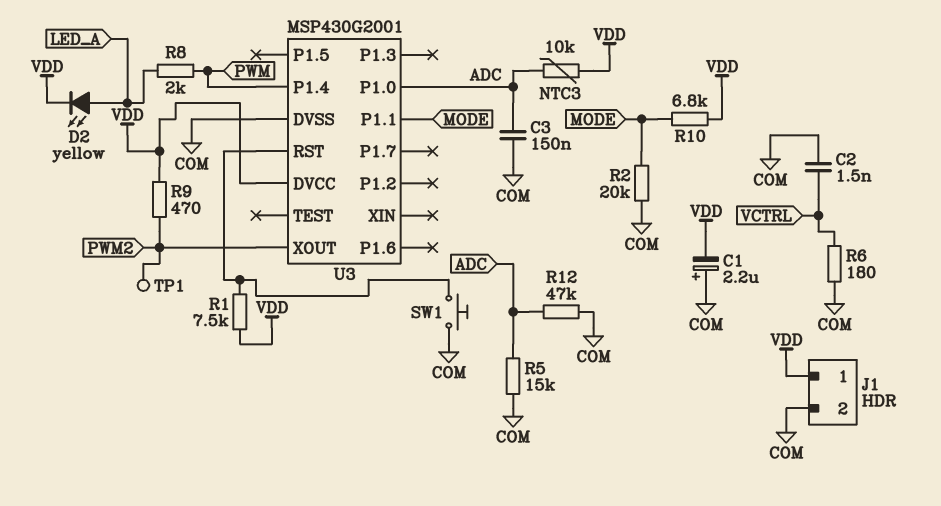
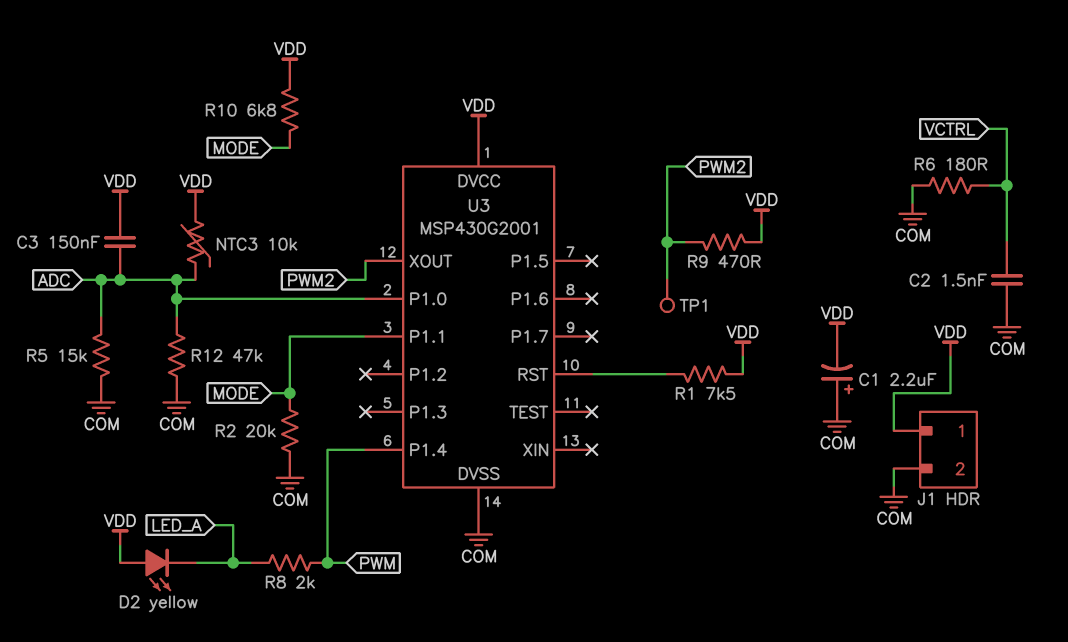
C3: 150nF (ADC, COM) -> 150nF (ADC, VDD)
D2: LED yellow (A LED_A, K VDD) -> LED yellow (A VDD, K LED_A)
SW1: button (COM, U3/RST) -> none

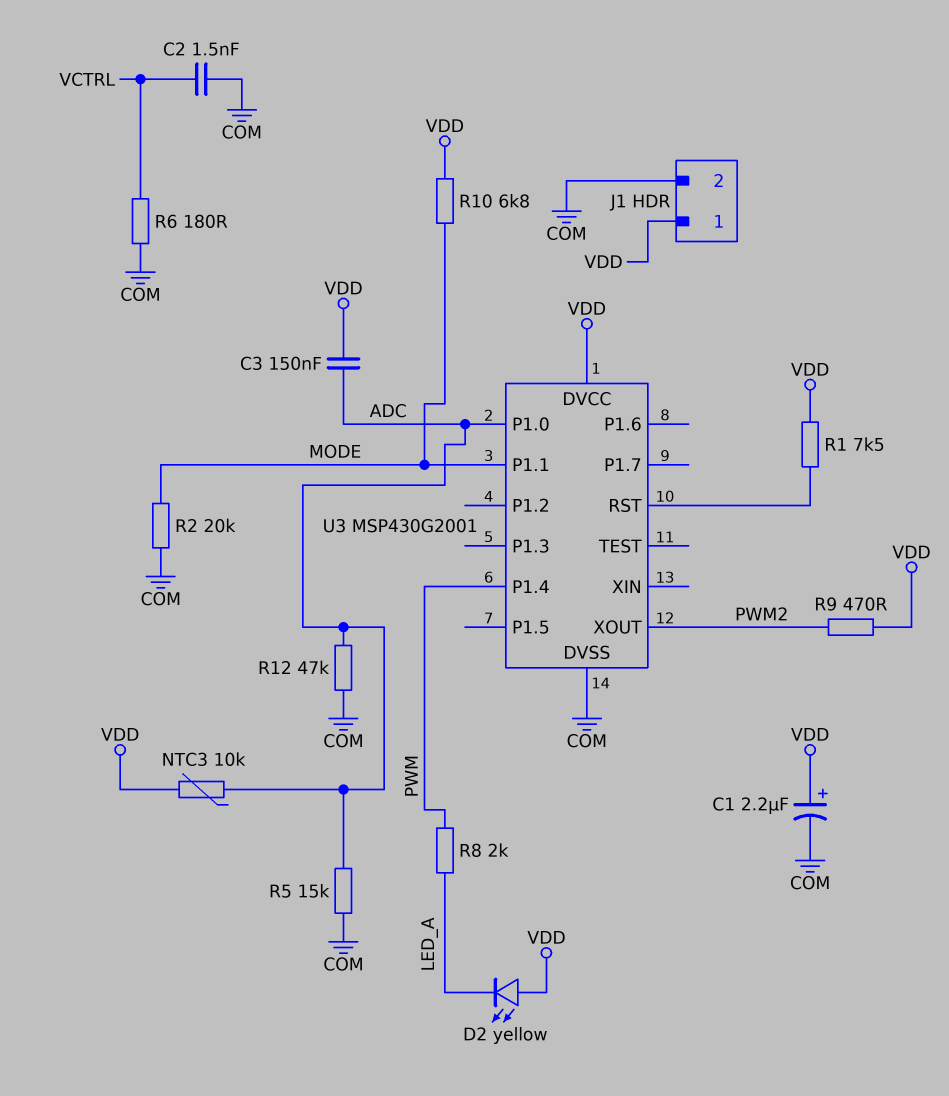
C1: 2.2uF (plus COM, minus VDD) -> 2.2uF (plus VDD, minus COM)
TP1: test point (PWM2) -> none

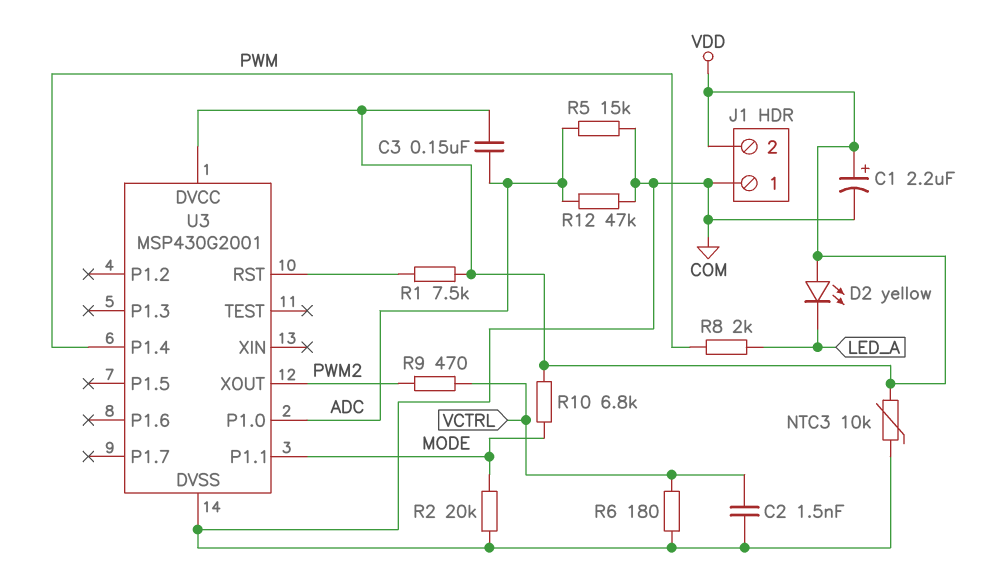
J1 pin 1: VDD -> COM
J1 pin 2: COM -> VDD
NTC3: 10k (ADC, VDD) -> 10k (COM, VDD)
R9: 470 (PWM2, VDD) -> 470 (PWM2, VCTRL)

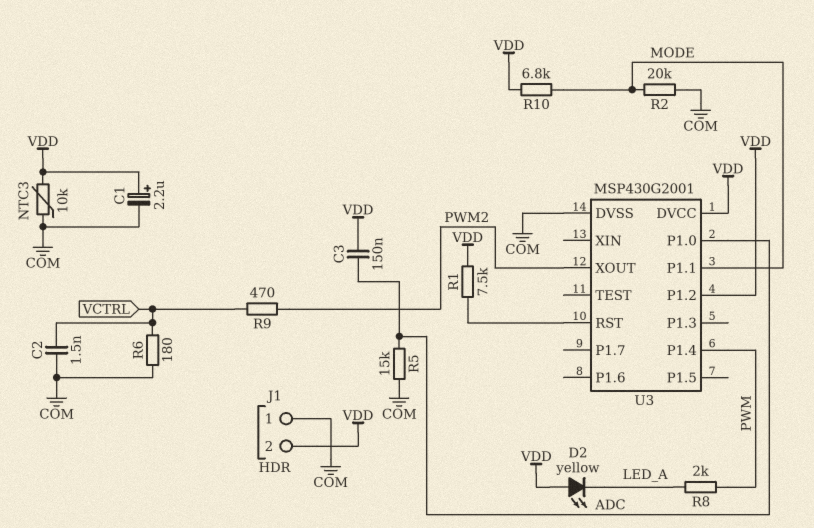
R12: 47k (ADC, COM) -> none
U3 pin P1.2: none -> VDD

